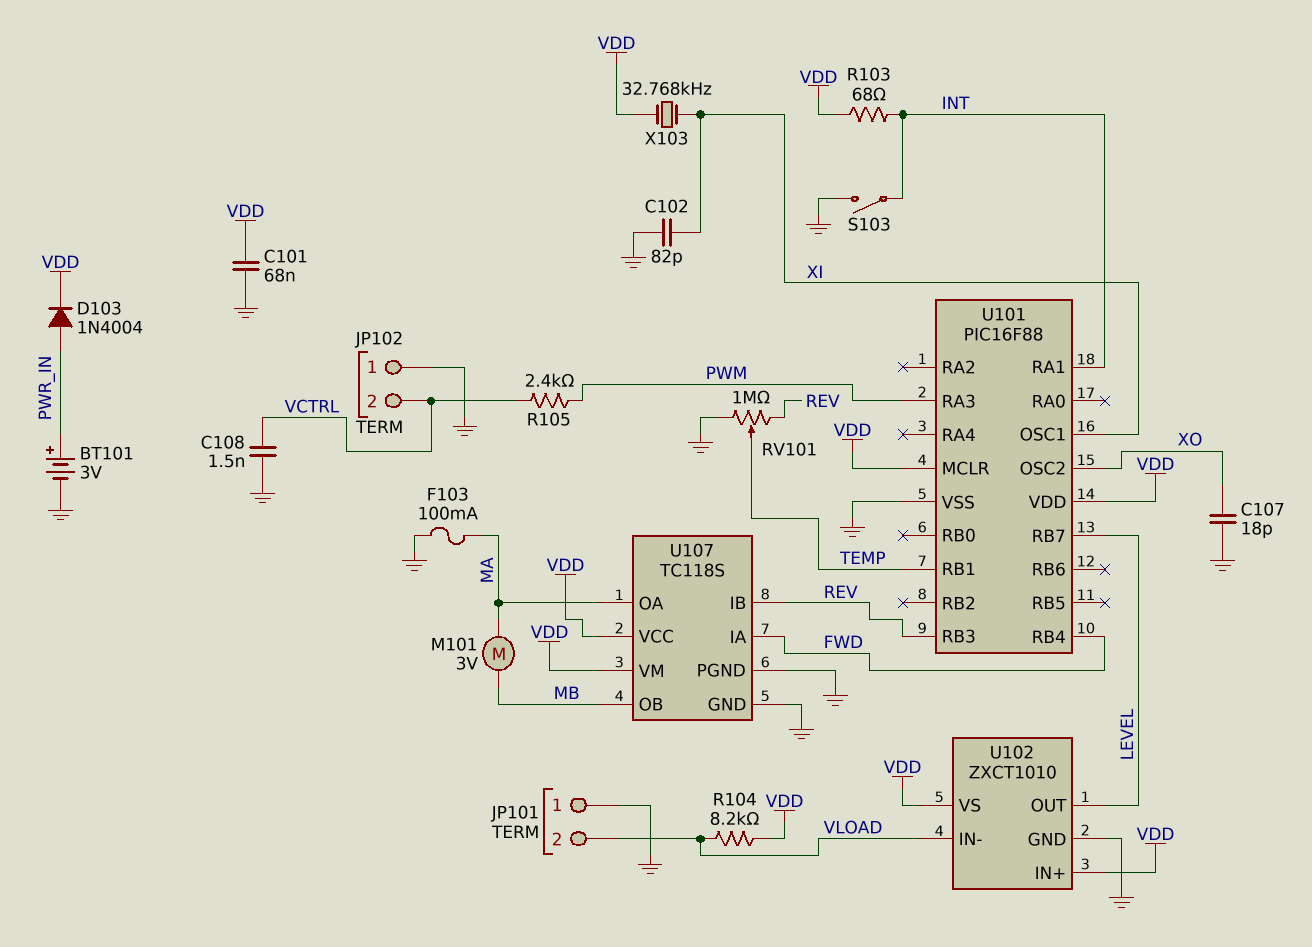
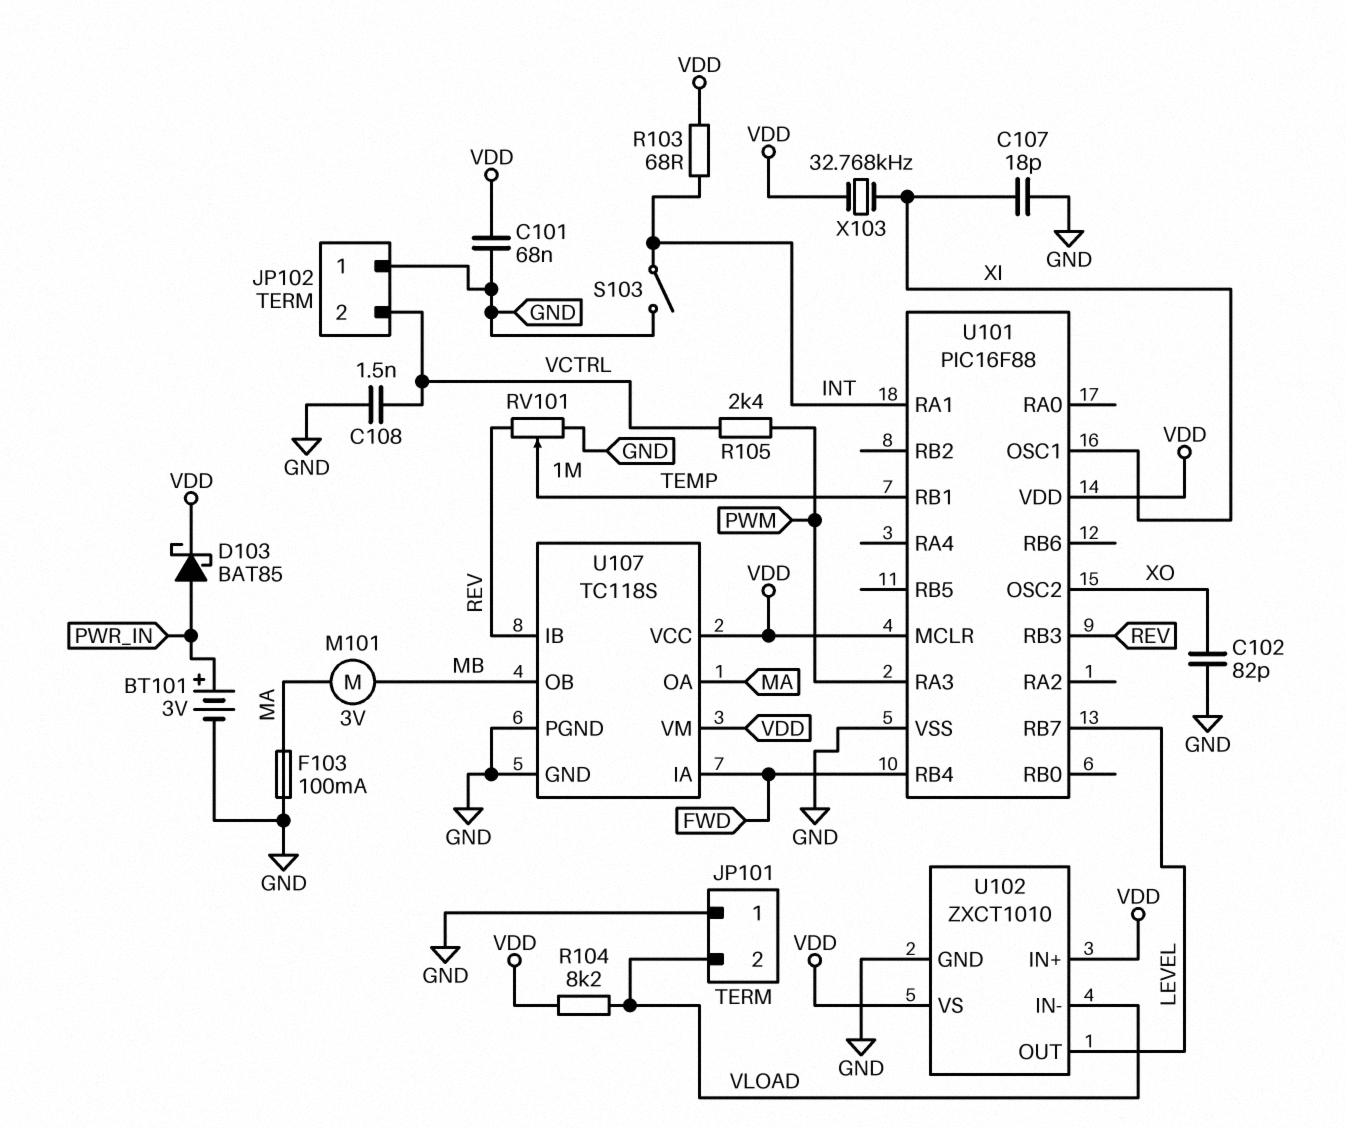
C102: 82pF (GND, XI) -> 82pF (GND, XO)
C107: 18pF (GND, XO) -> 18pF (GND, XI)
D103: diode 1N4004 (A PWR_IN, K VDD) -> schottky BAT85 (A PWR_IN, K VDD)

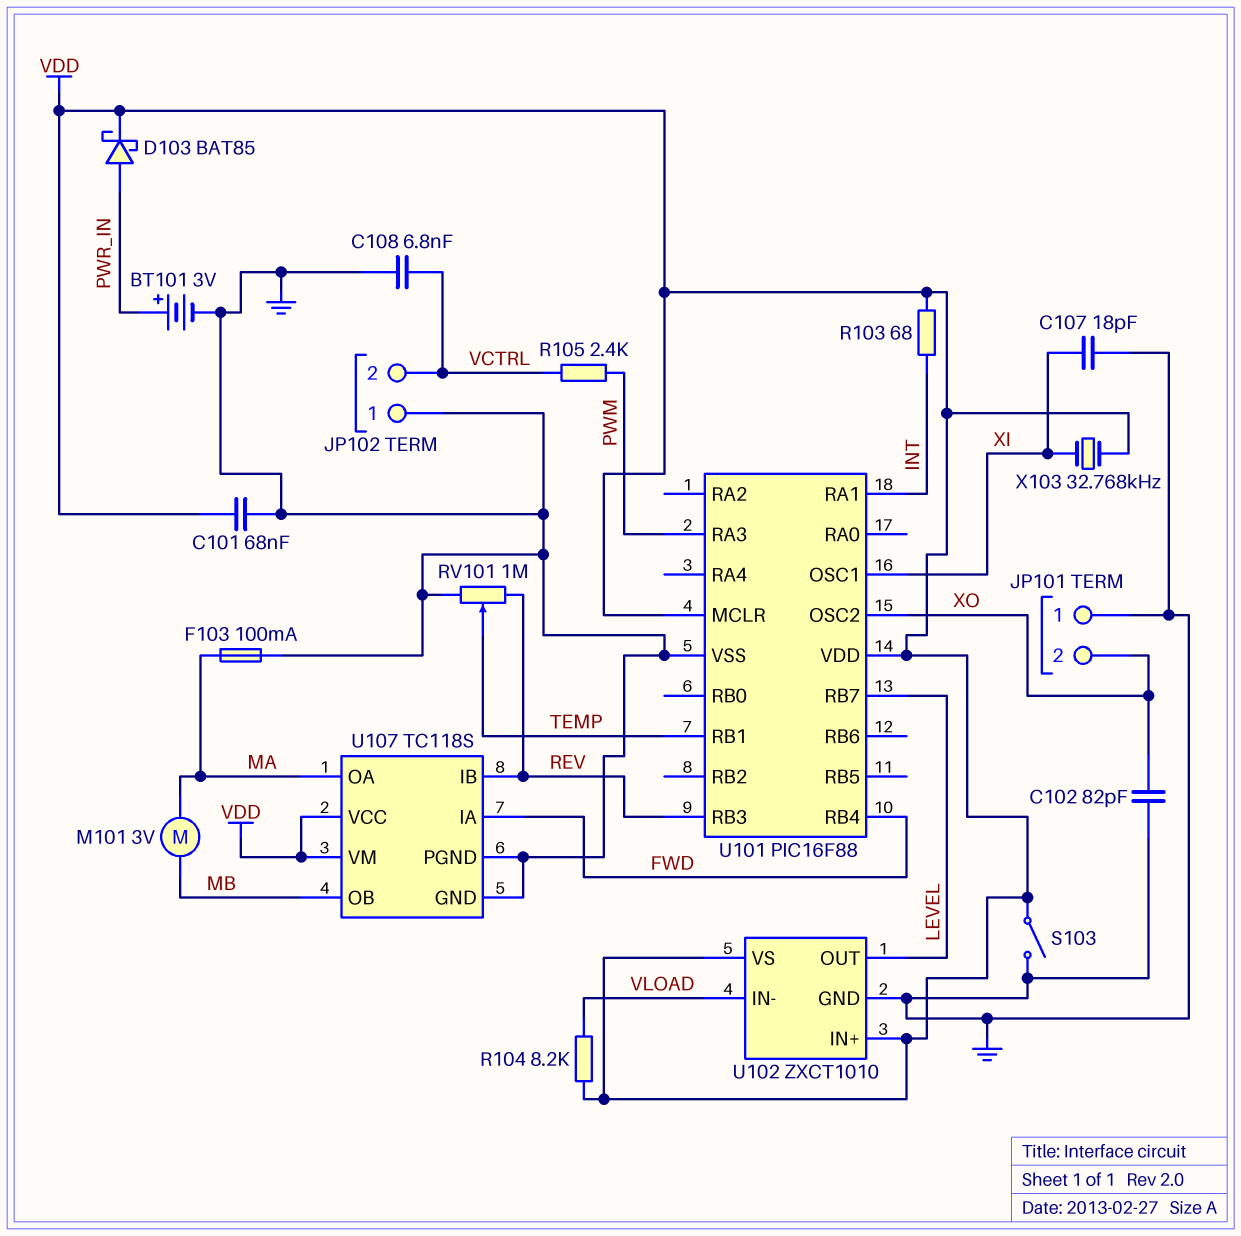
C108: 1.5nF (GND, VCTRL) -> 6.8nF (GND, VCTRL)
JP101 pin 2: VLOAD -> XO
S103: switch (GND, INT) -> switch (GND, VDD)

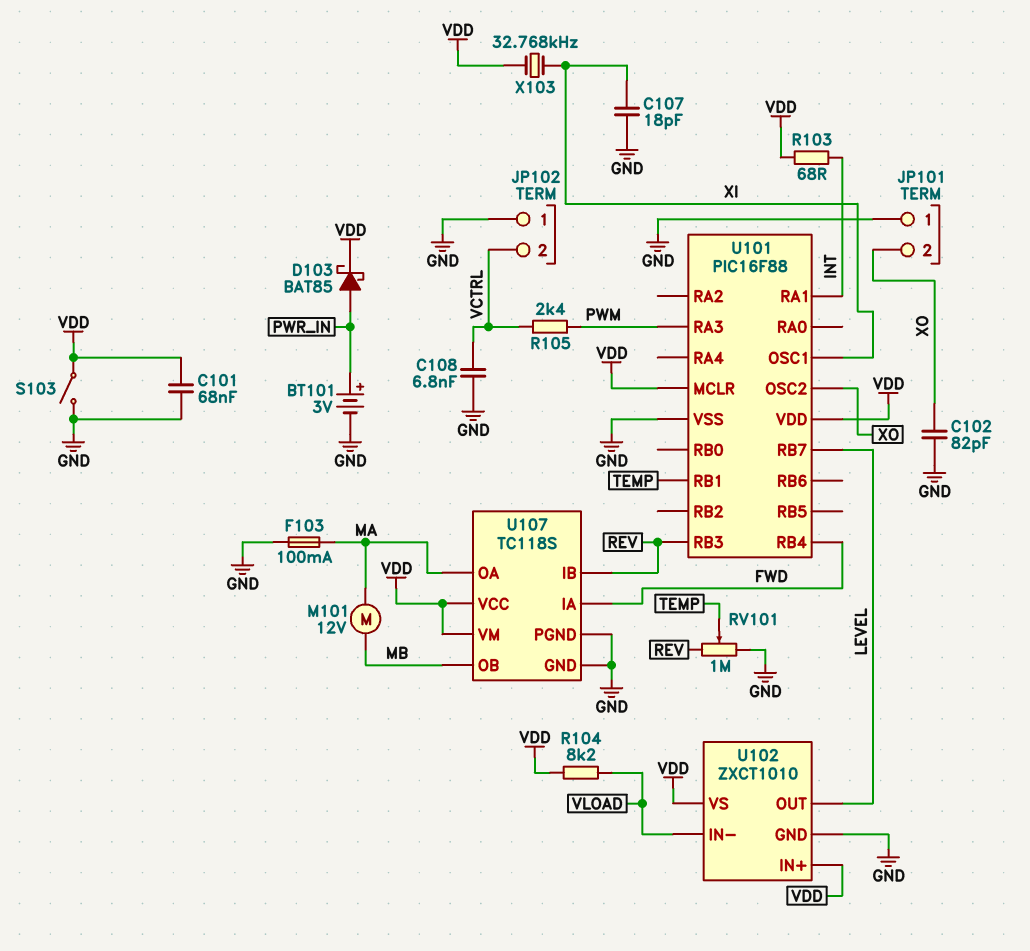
M101: motor 3V (MA, MB) -> motor 12V (MA, MB)

